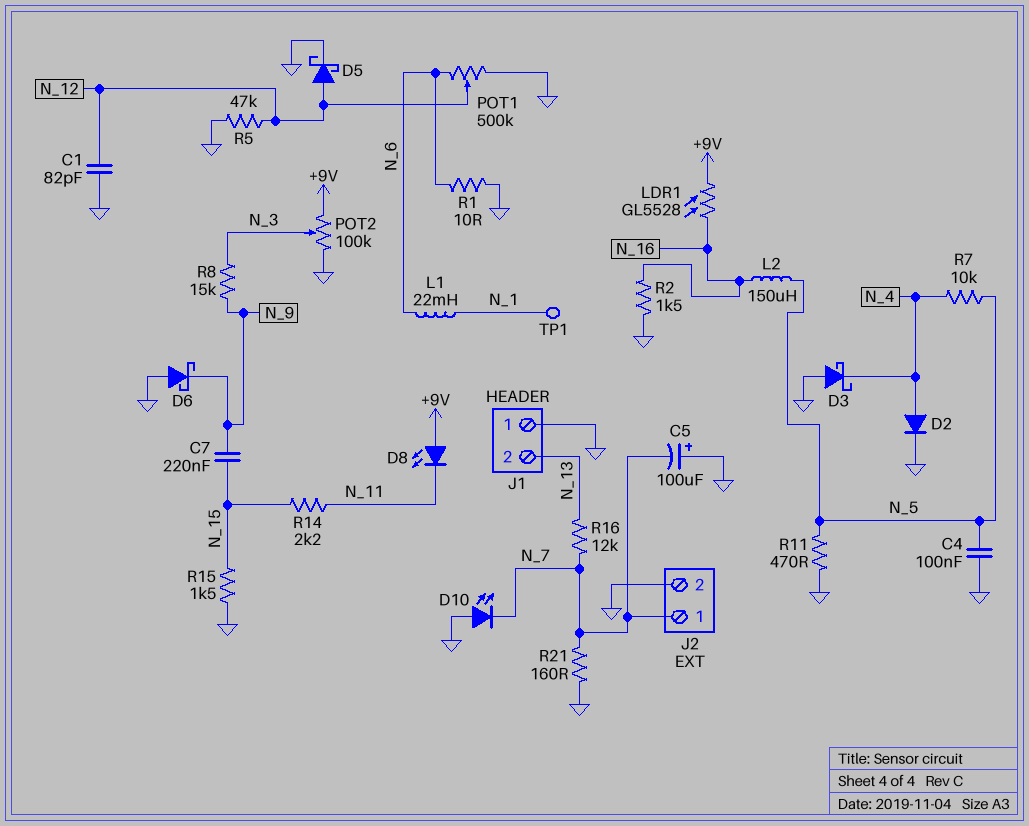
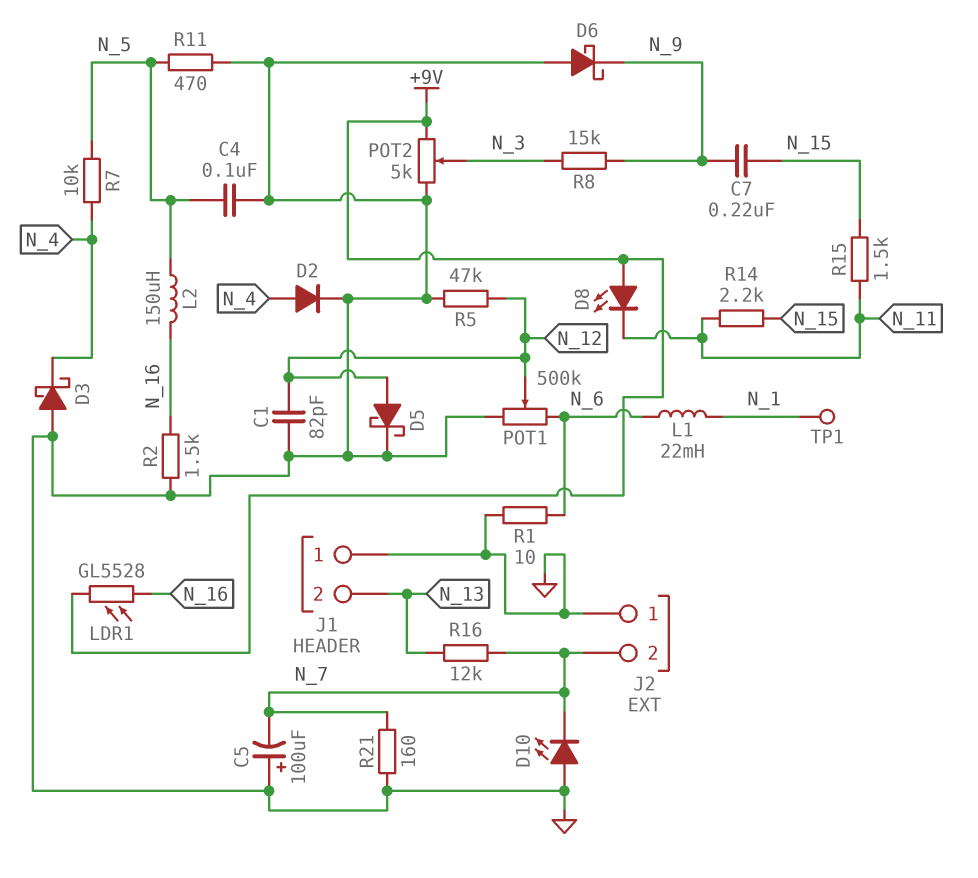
J2 pin 1: N_7 -> GND
J2 pin 2: GND -> N_7
POT2: 100k (+9V, GND, wiper N_3) -> 5k (+9V, GND, wiper N_3)
R15: 1.5k (GND, N_15) -> 1.5k (N_11, N_15)

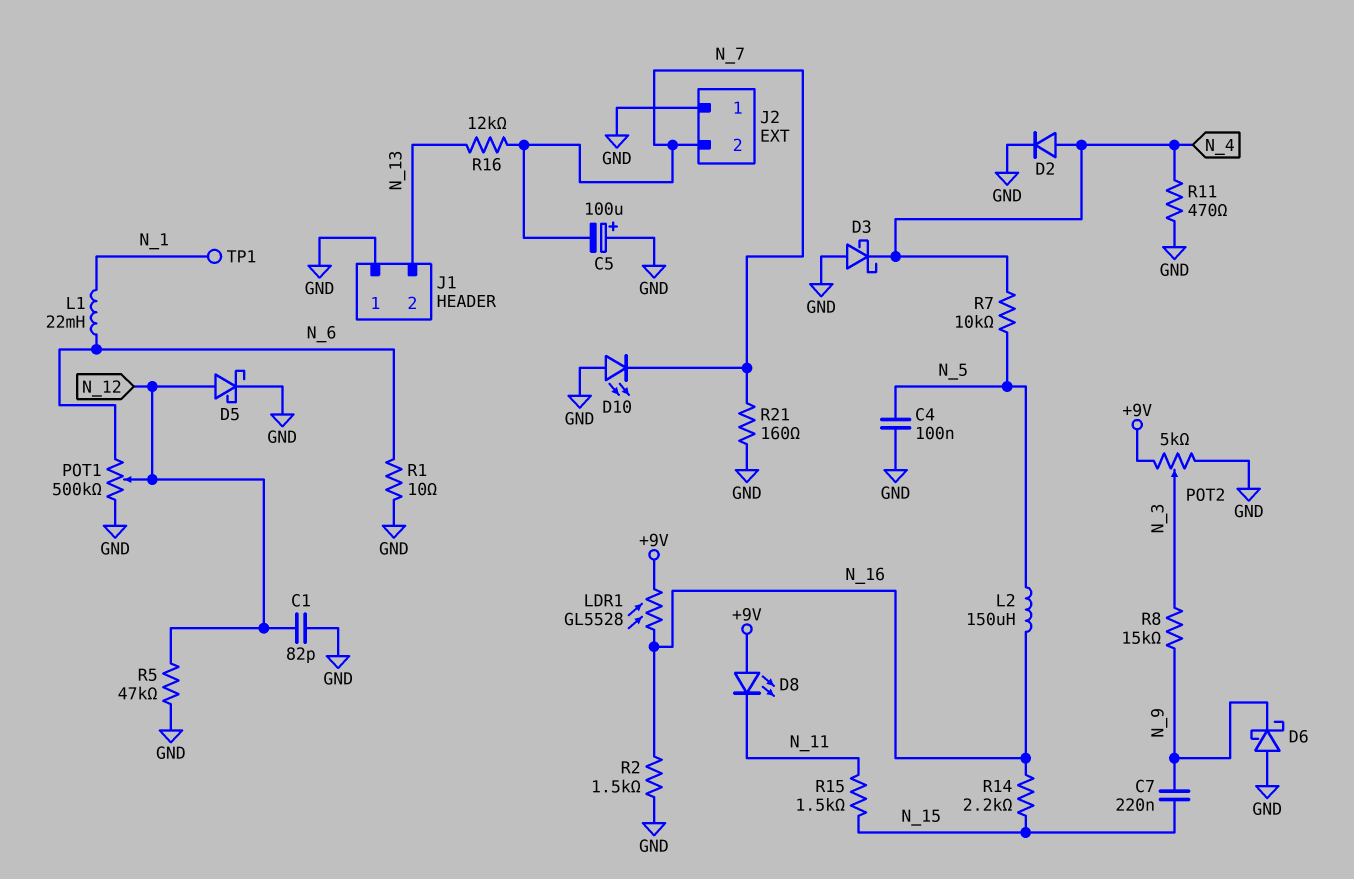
R11: 470 (GND, N_5) -> 470 (GND, N_4)
R14: 2.2k (N_11, N_15) -> 2.2k (N_15, N_16)

